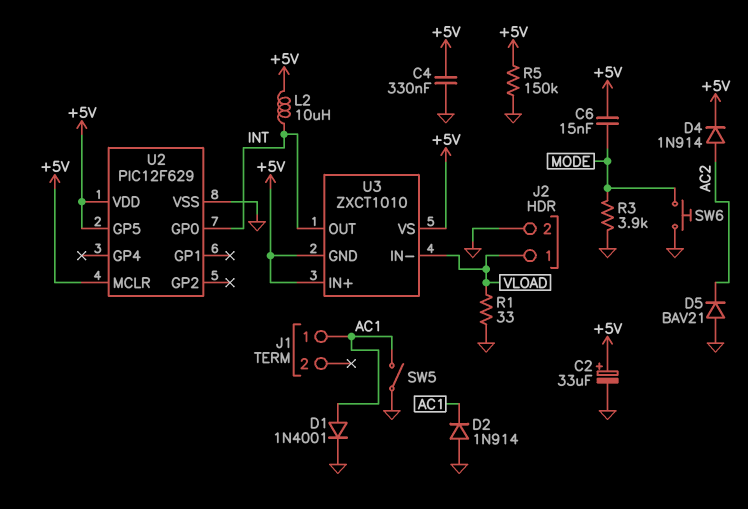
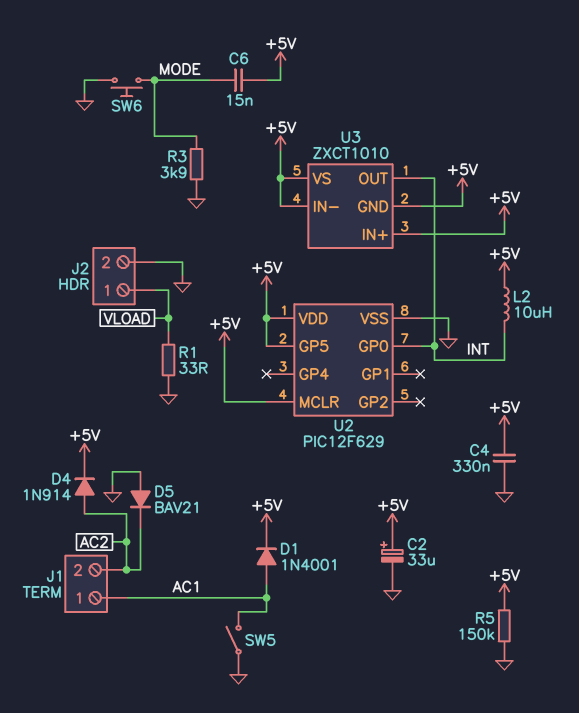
D1: diode 1N4001 (A AC1, K GND) -> diode 1N4001 (A AC1, K +5V)
D2: diode 1N914 (A GND, K AC1) -> none
J1 pin 2: none -> AC2
U3 pin IN-: VLOAD -> +5V

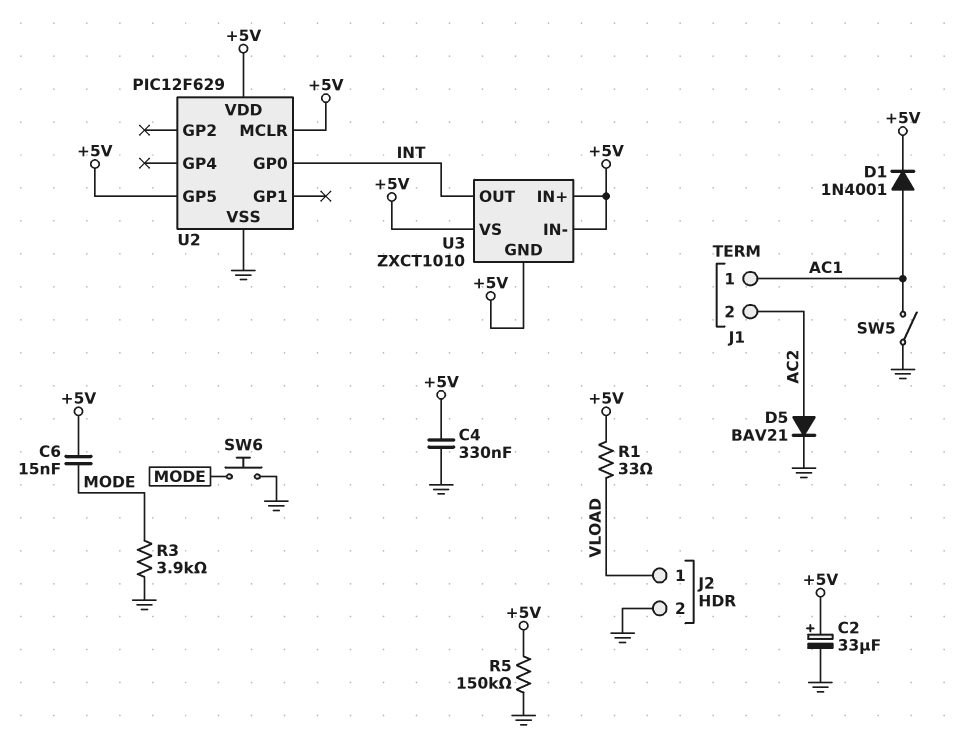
D4: diode 1N914 (A AC2, K +5V) -> none
D5: diode BAV21 (A GND, K AC2) -> diode BAV21 (A AC2, K GND)
L2: 10uH (+5V, INT) -> none
R1: 33 (GND, VLOAD) -> 33 (+5V, VLOAD)

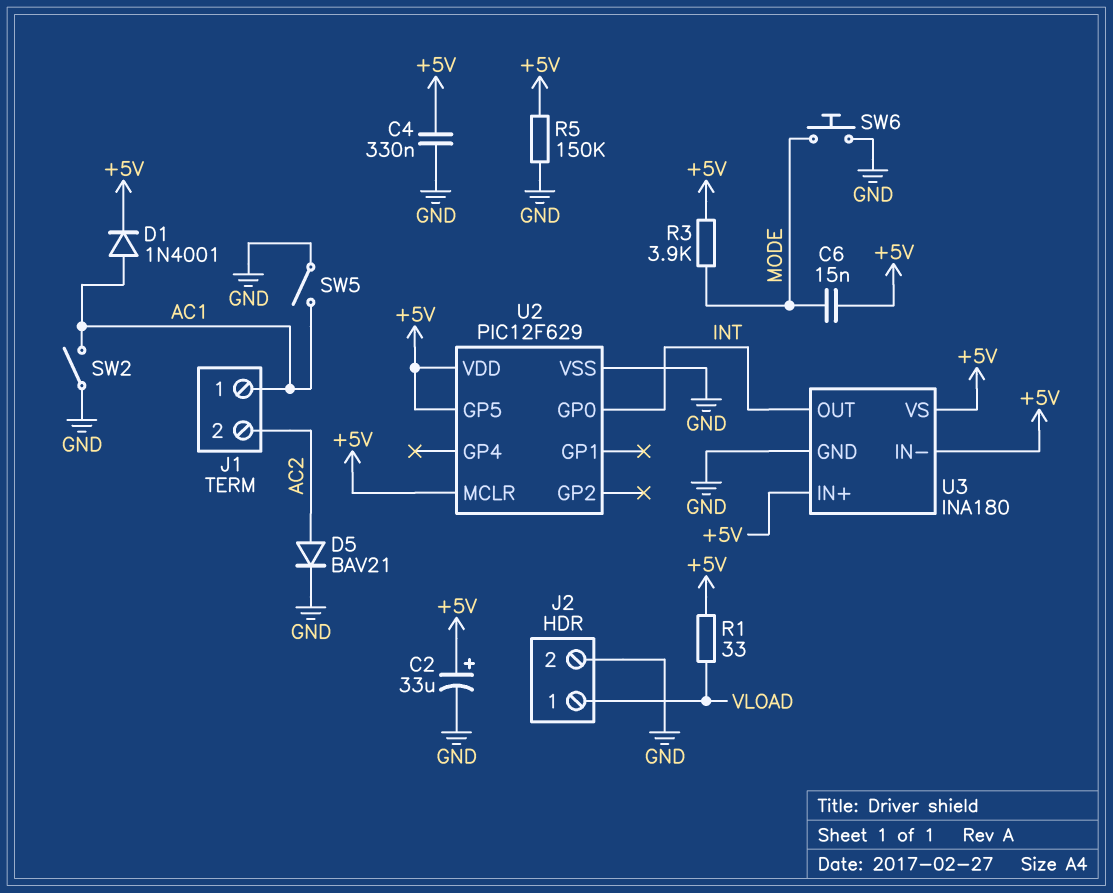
R3: 3.9k (GND, MODE) -> 3.9k (+5V, MODE)
SW2: none -> switch (AC1, GND)
U3: ZXCT1010 -> INA180
U3 pin GND: +5V -> GND

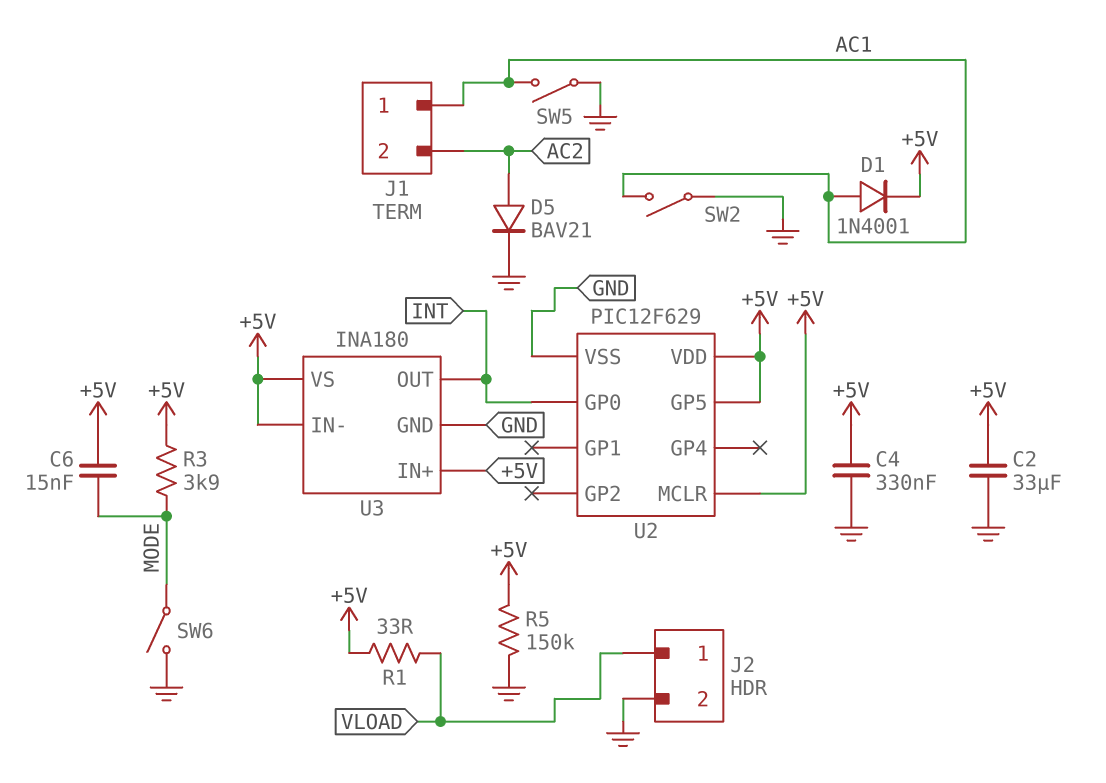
C2: 33uF (plus +5V, minus GND) -> 33uF (+5V, GND)
SW6: button (GND, MODE) -> switch (GND, MODE)

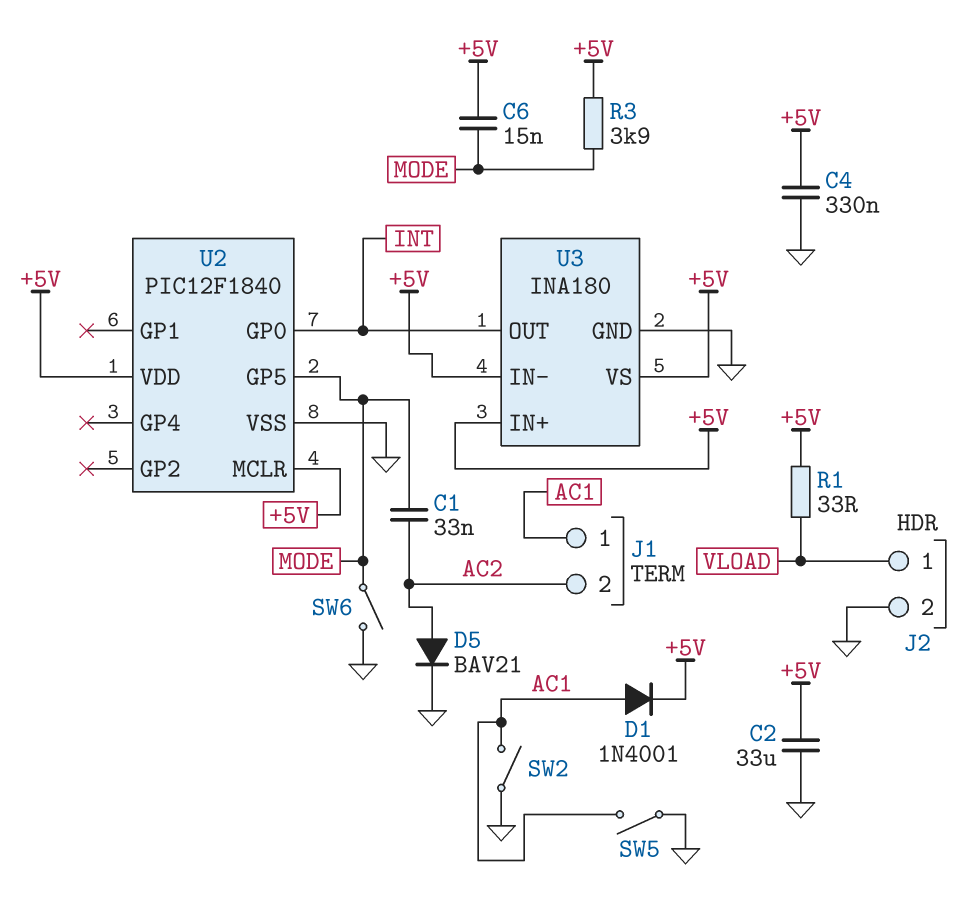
C1: none -> 33nF (AC2, MODE)
R5: 150k (+5V, GND) -> none
U2: PIC12F629 -> PIC12F1840
U2 pin GP5: +5V -> MODE

